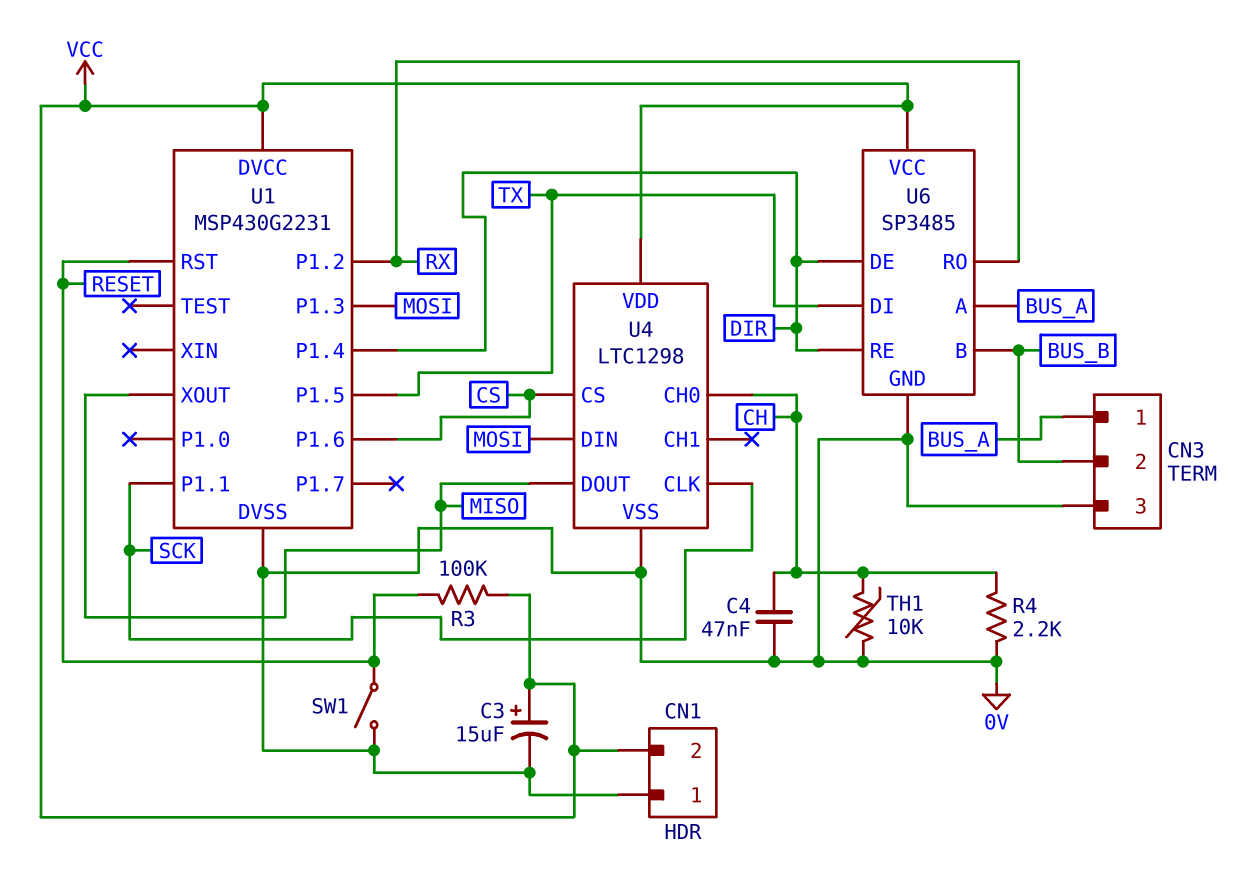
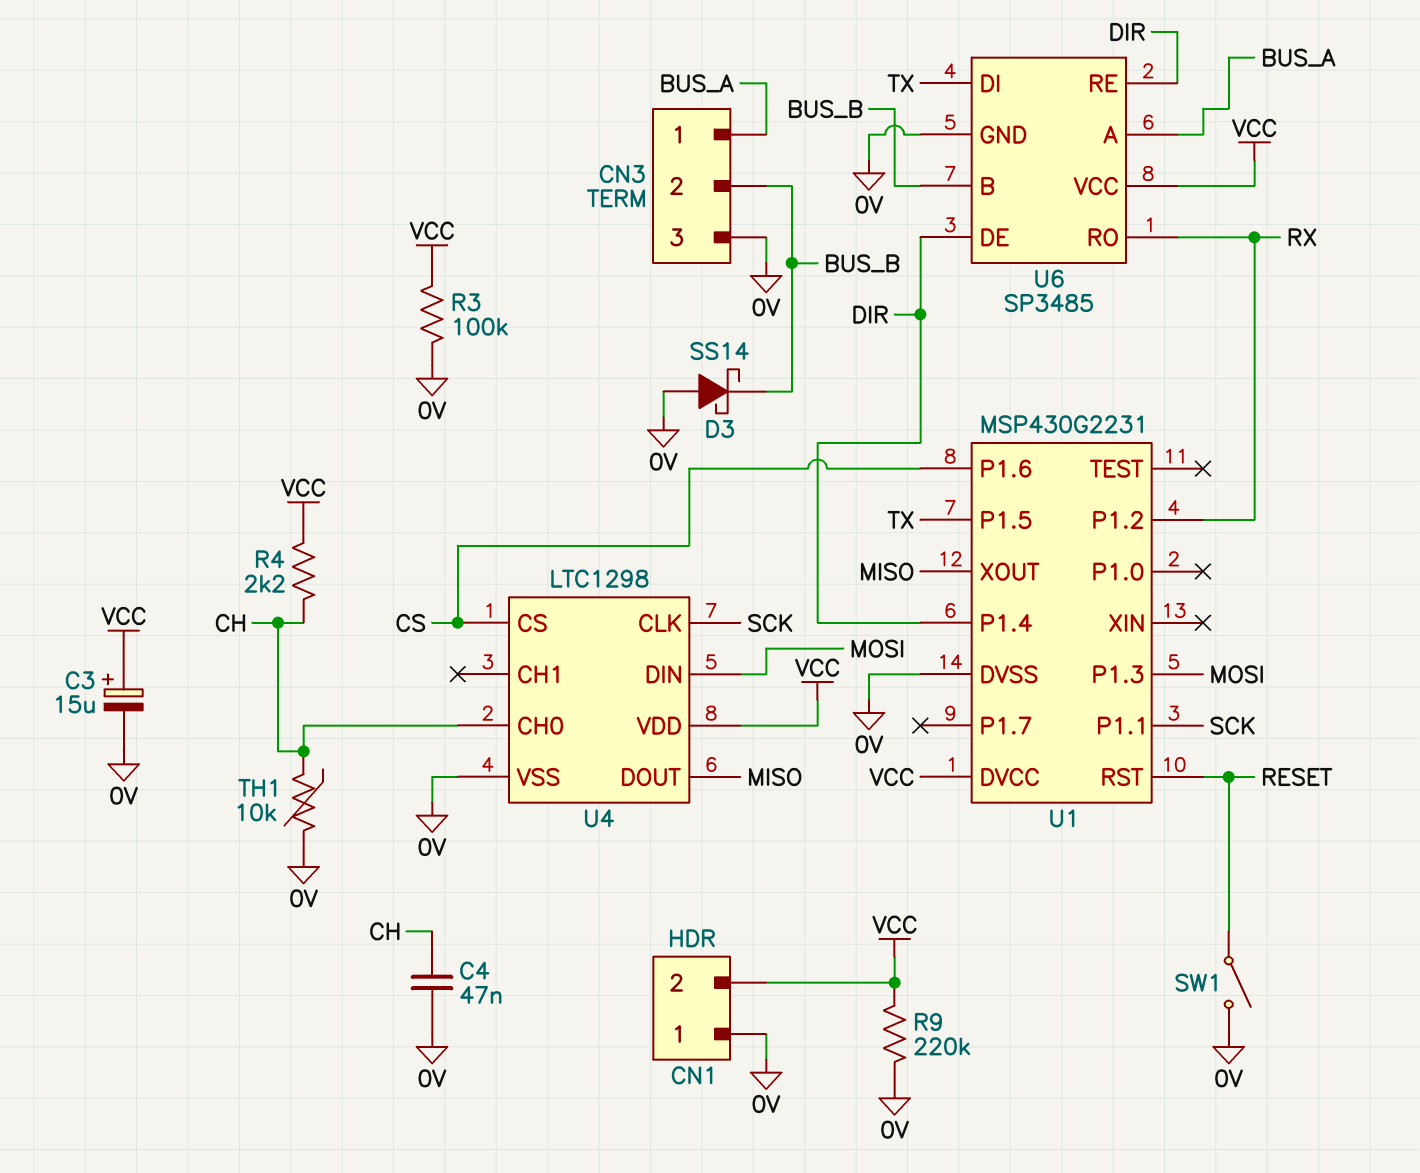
D3: none -> schottky SS14 (A 0V, K BUS_B)
R3: 100k (RESET, VCC) -> 100k (0V, VCC)
R4: 2.2k (0V, CH) -> 2.2k (CH, VCC)
R9: none -> 220k (0V, VCC)

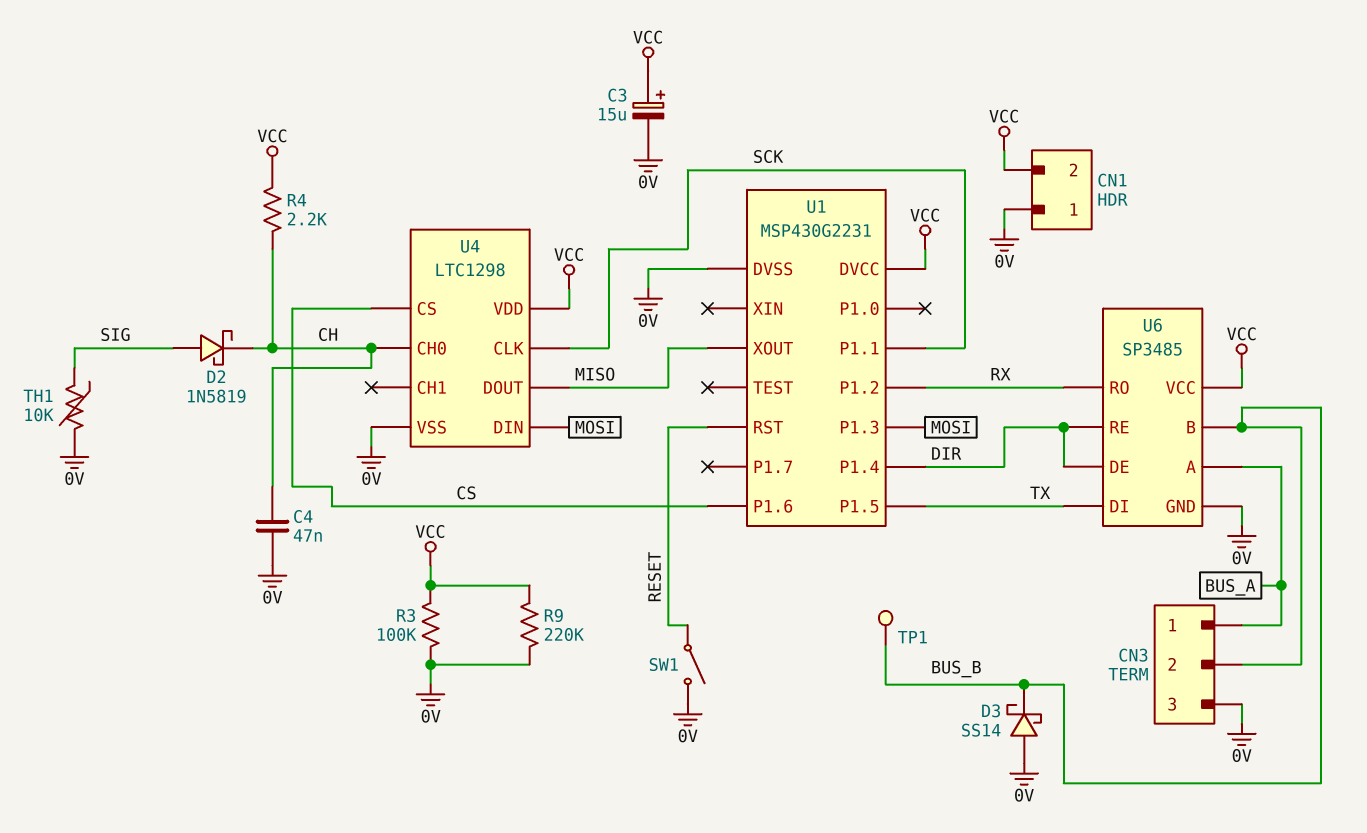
D2: none -> schottky 1N5819 (A SIG, K CH)
TH1: 10k (0V, CH) -> 10k (0V, SIG)
TP1: none -> test point (BUS_B)

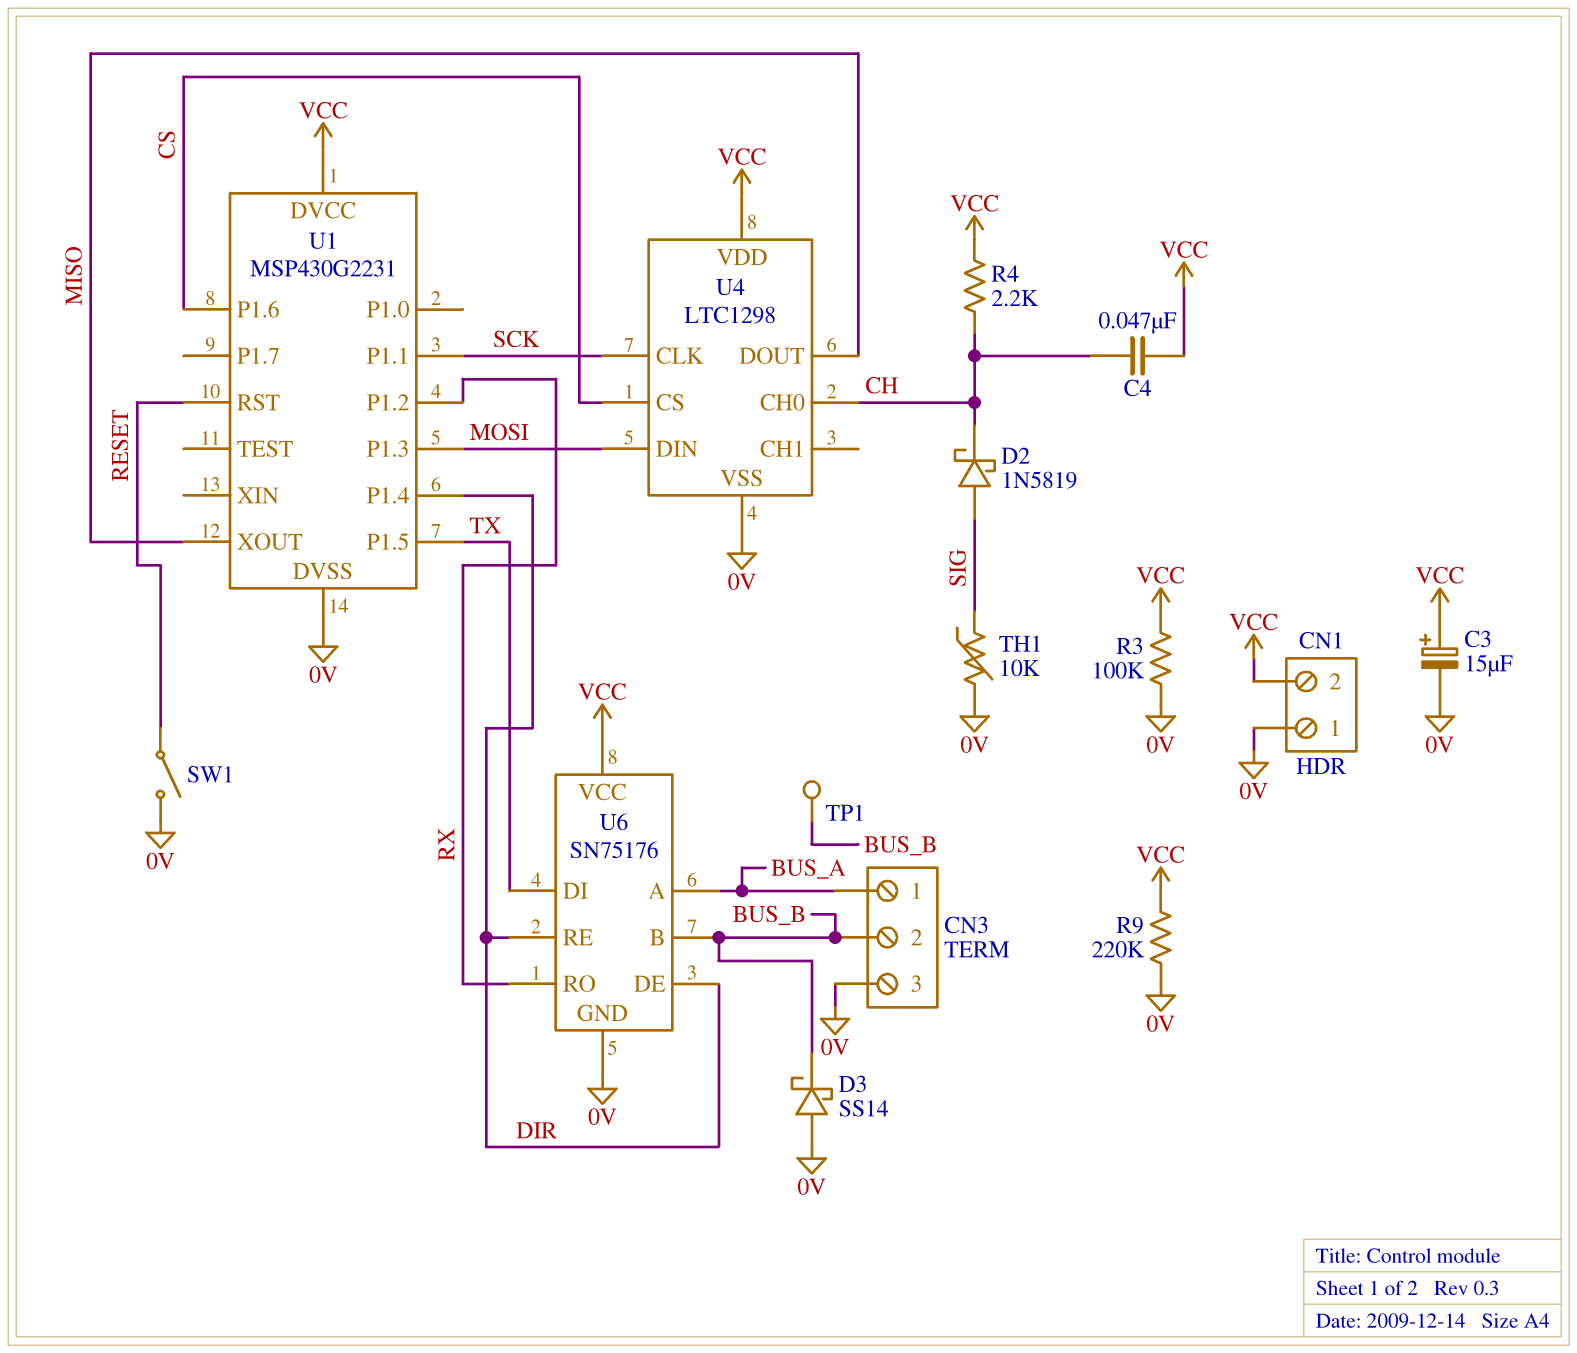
C4: 47nF (0V, CH) -> 47nF (CH, VCC)
U6: SP3485 -> SN75176

